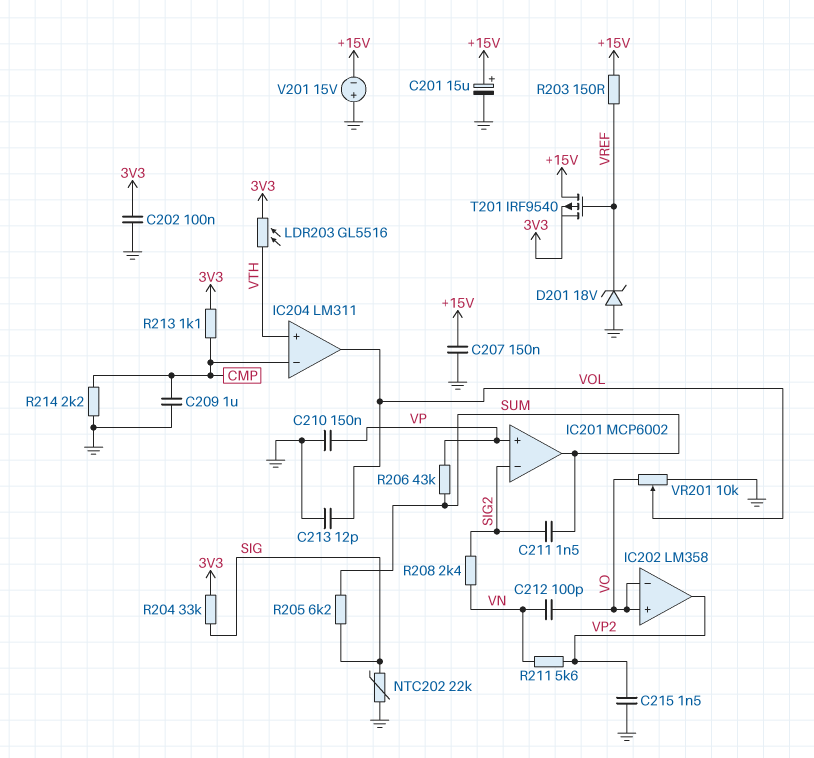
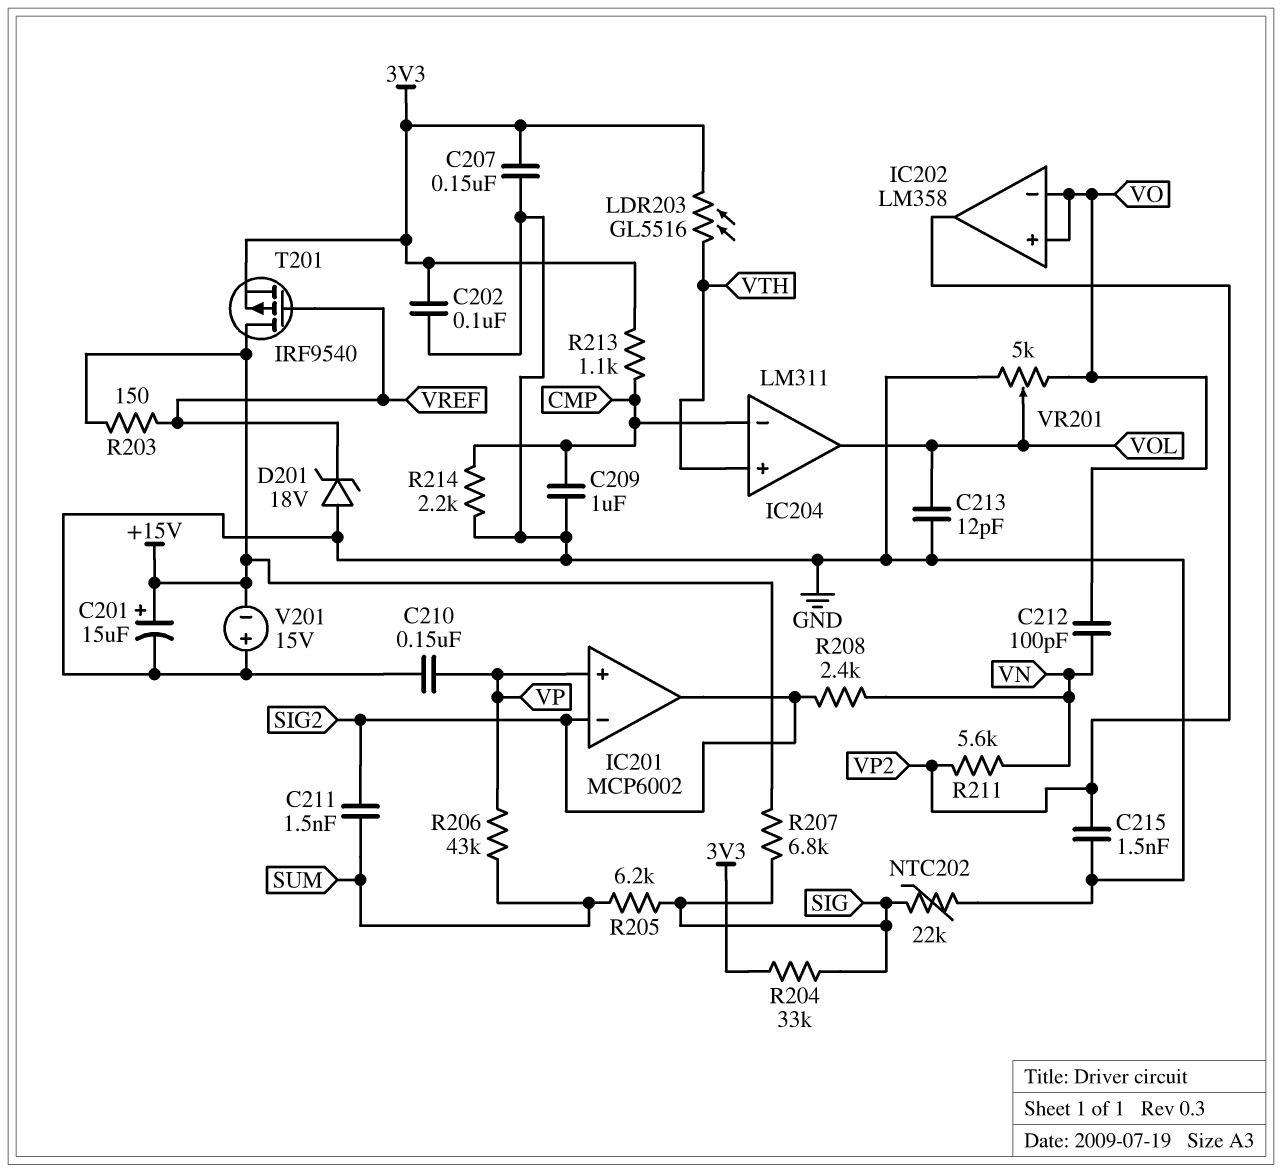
C207: 150nF (+15V, GND) -> 150nF (3V3, GND)
IC201 pin out: SUM -> SIG2
R207: none -> 6.8k (+15V, SIG)
VR201: 10k (GND, VO, wiper VOL) -> 5k (GND, VO, wiper VOL)

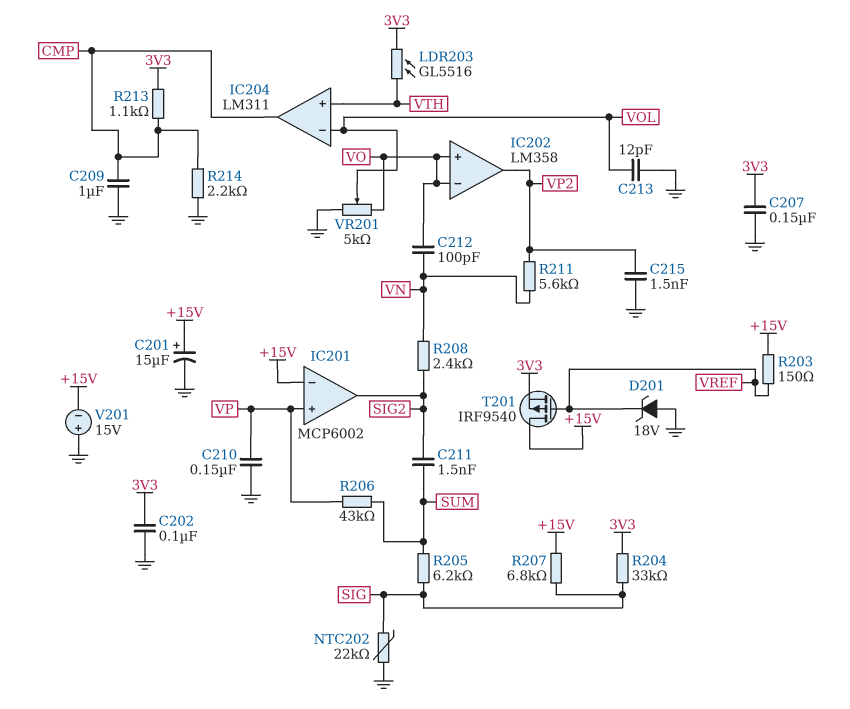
IC201 pin in-: SIG2 -> +15V
IC204 pin in-: CMP -> VOL
IC204 pin out: VOL -> CMP

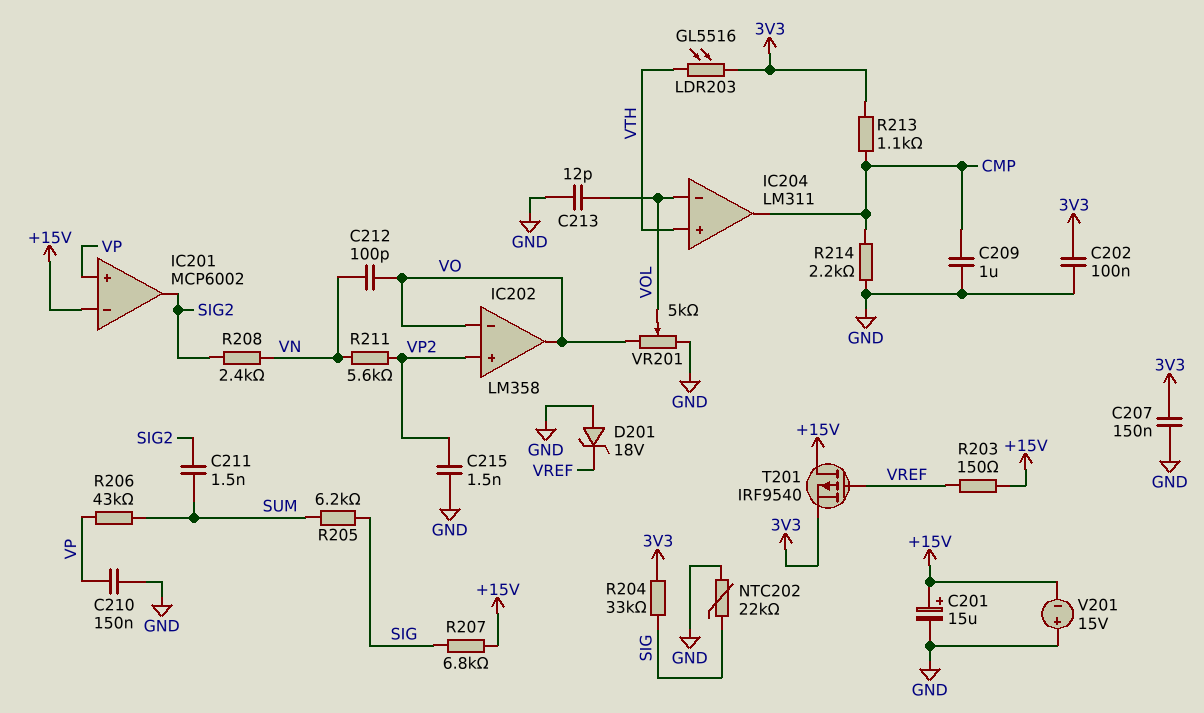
IC202 pin in+: VO -> VP2
IC202 pin out: VP2 -> VO

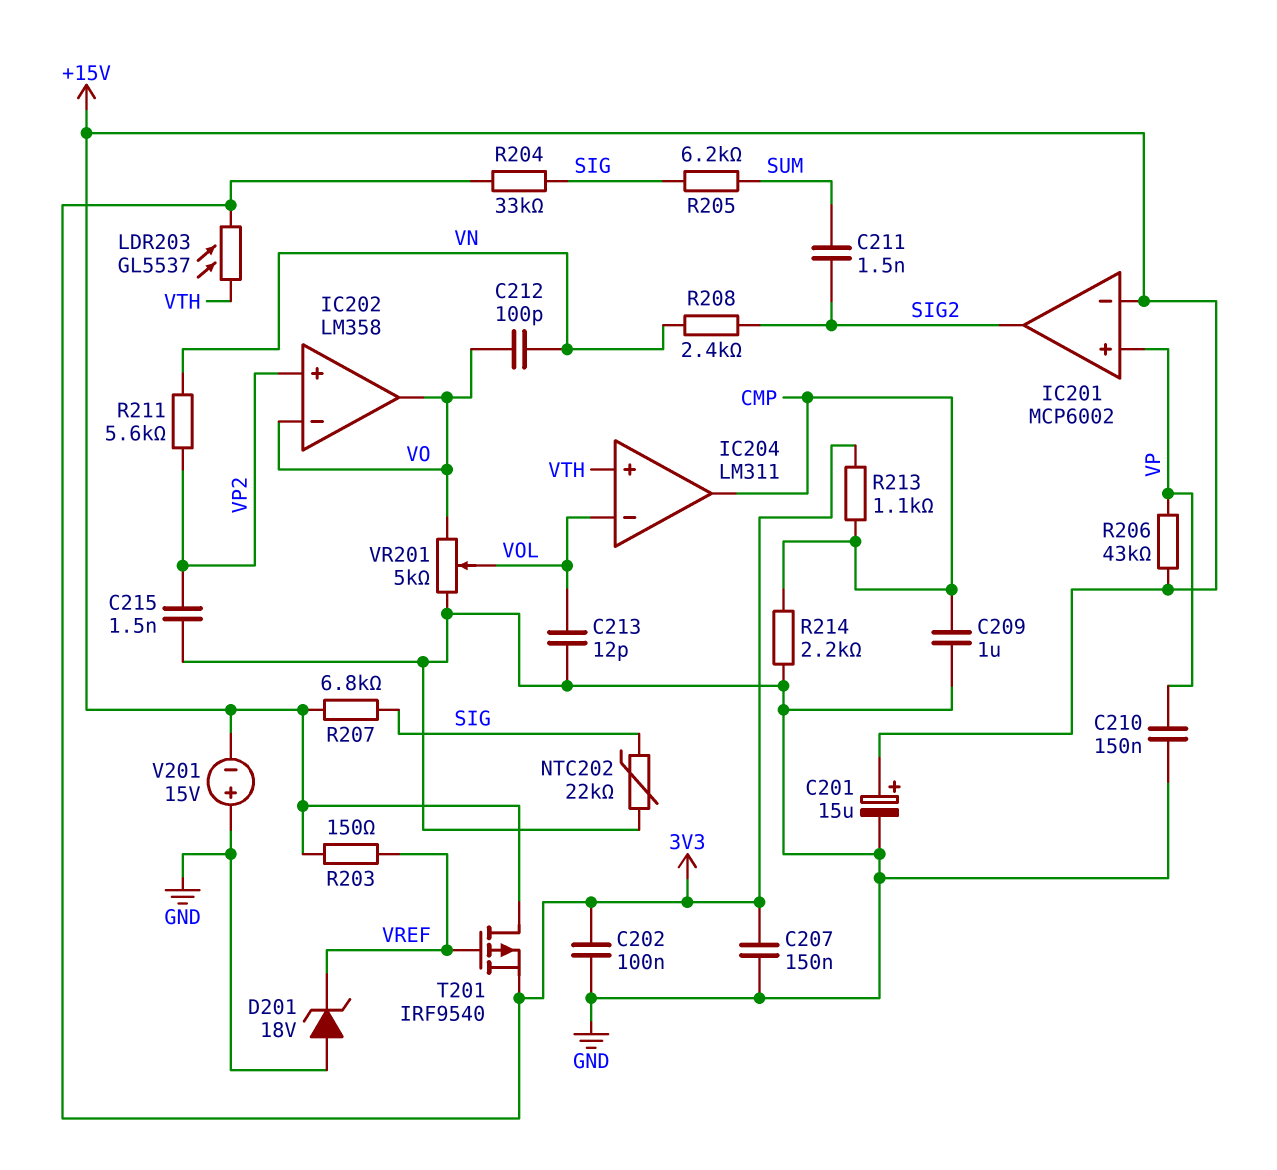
LDR203: GL5516 (3V3, VTH) -> GL5537 (3V3, VTH)
R206: 43k (SUM, VP) -> 43k (+15V, VP)

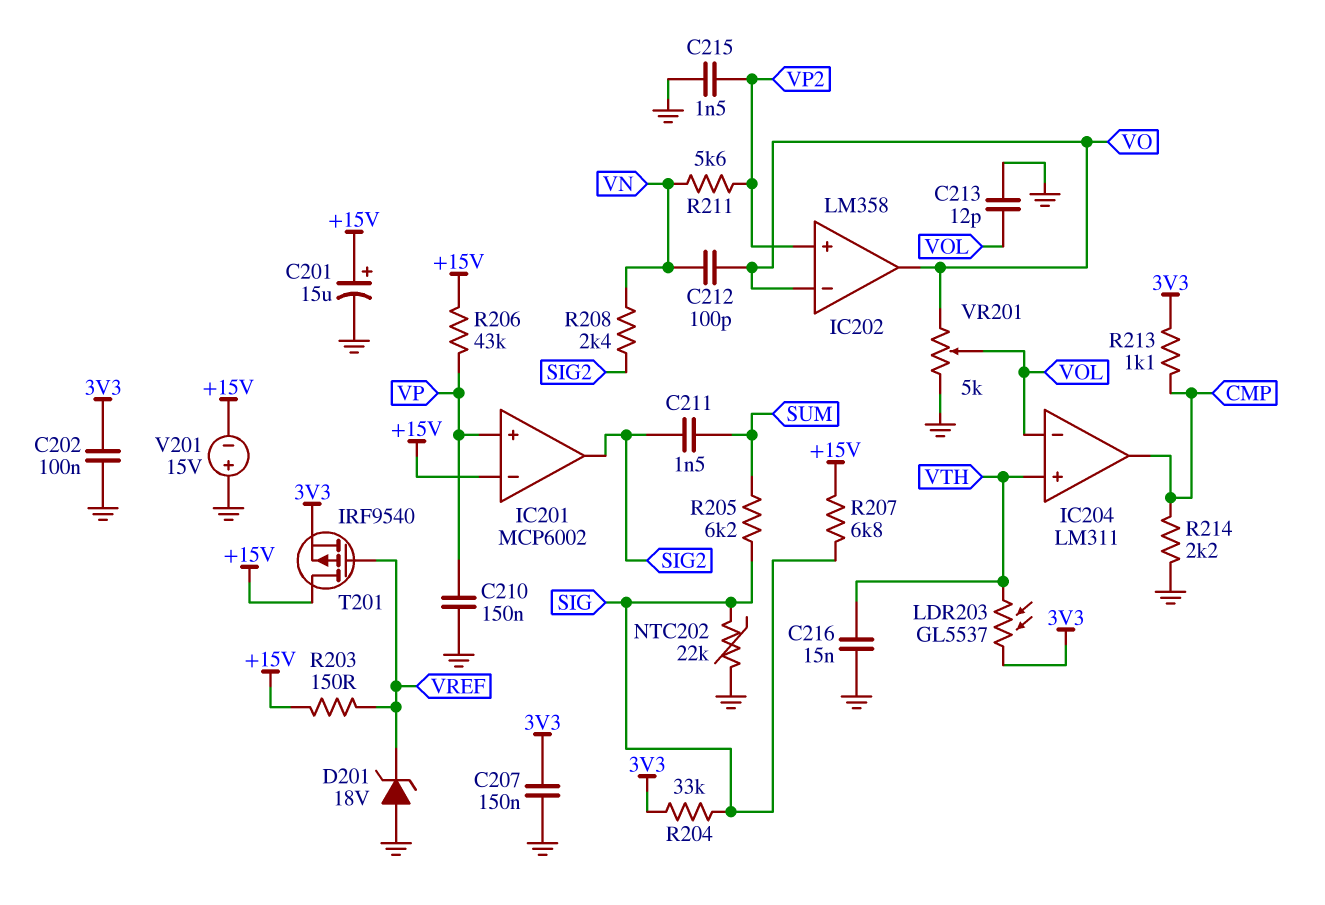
C209: 1uF (CMP, GND) -> none
C216: none -> 15nF (GND, VTH)

